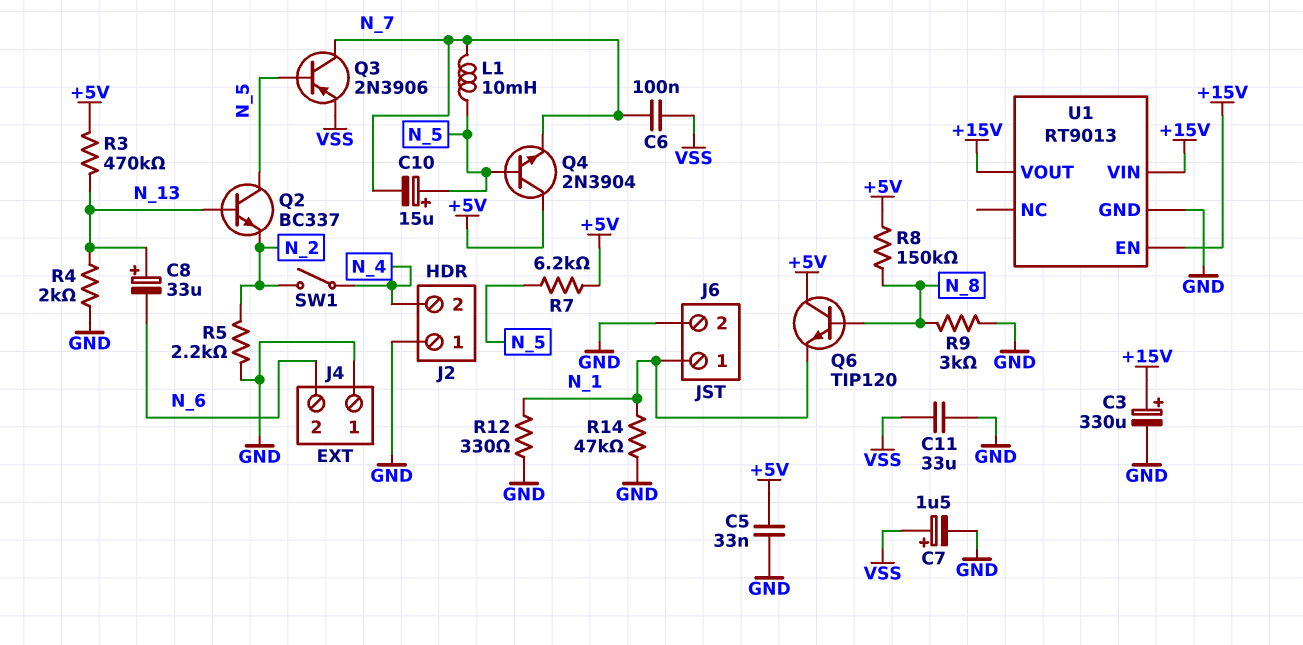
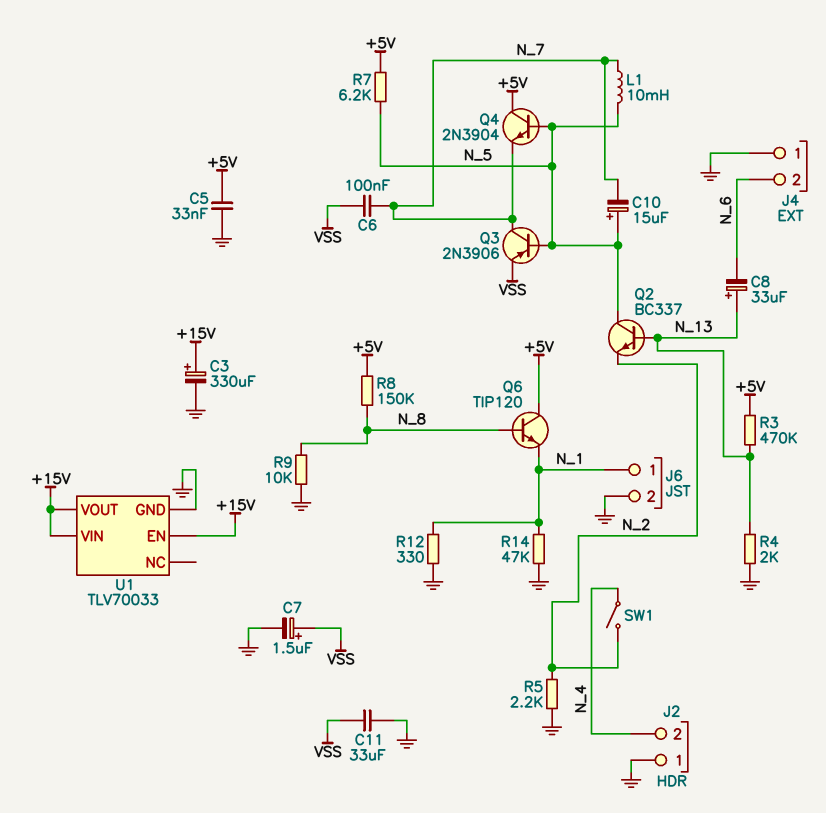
R9: 3k (GND, N_8) -> 10k (GND, N_8)
U1: RT9013 -> TLV70033

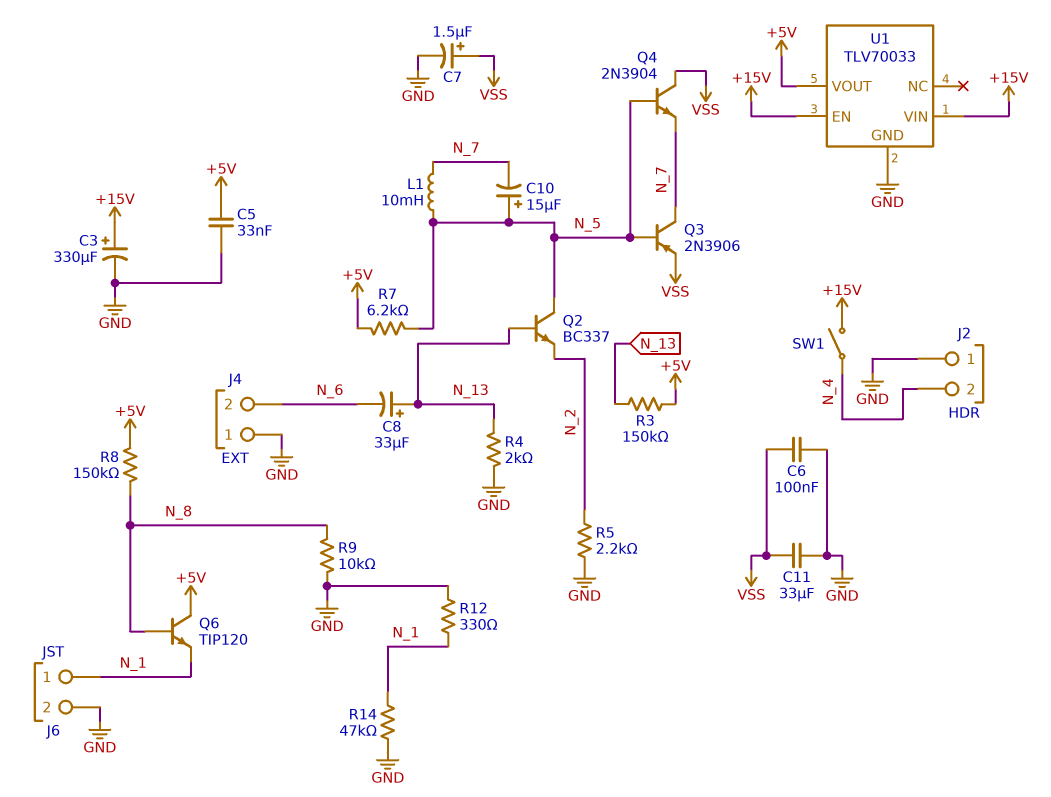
C6: 100nF (N_7, VSS) -> 100nF (GND, VSS)
Q4: NPN 2N3904 (B N_5, C +5V, E N_7) -> NPN 2N3904 (B N_5, C VSS, E N_7)
R3: 470k (+5V, N_13) -> 150k (+5V, N_13)
SW1: switch (N_2, N_4) -> switch (+15V, N_4)
U1 pin VOUT: +15V -> +5V

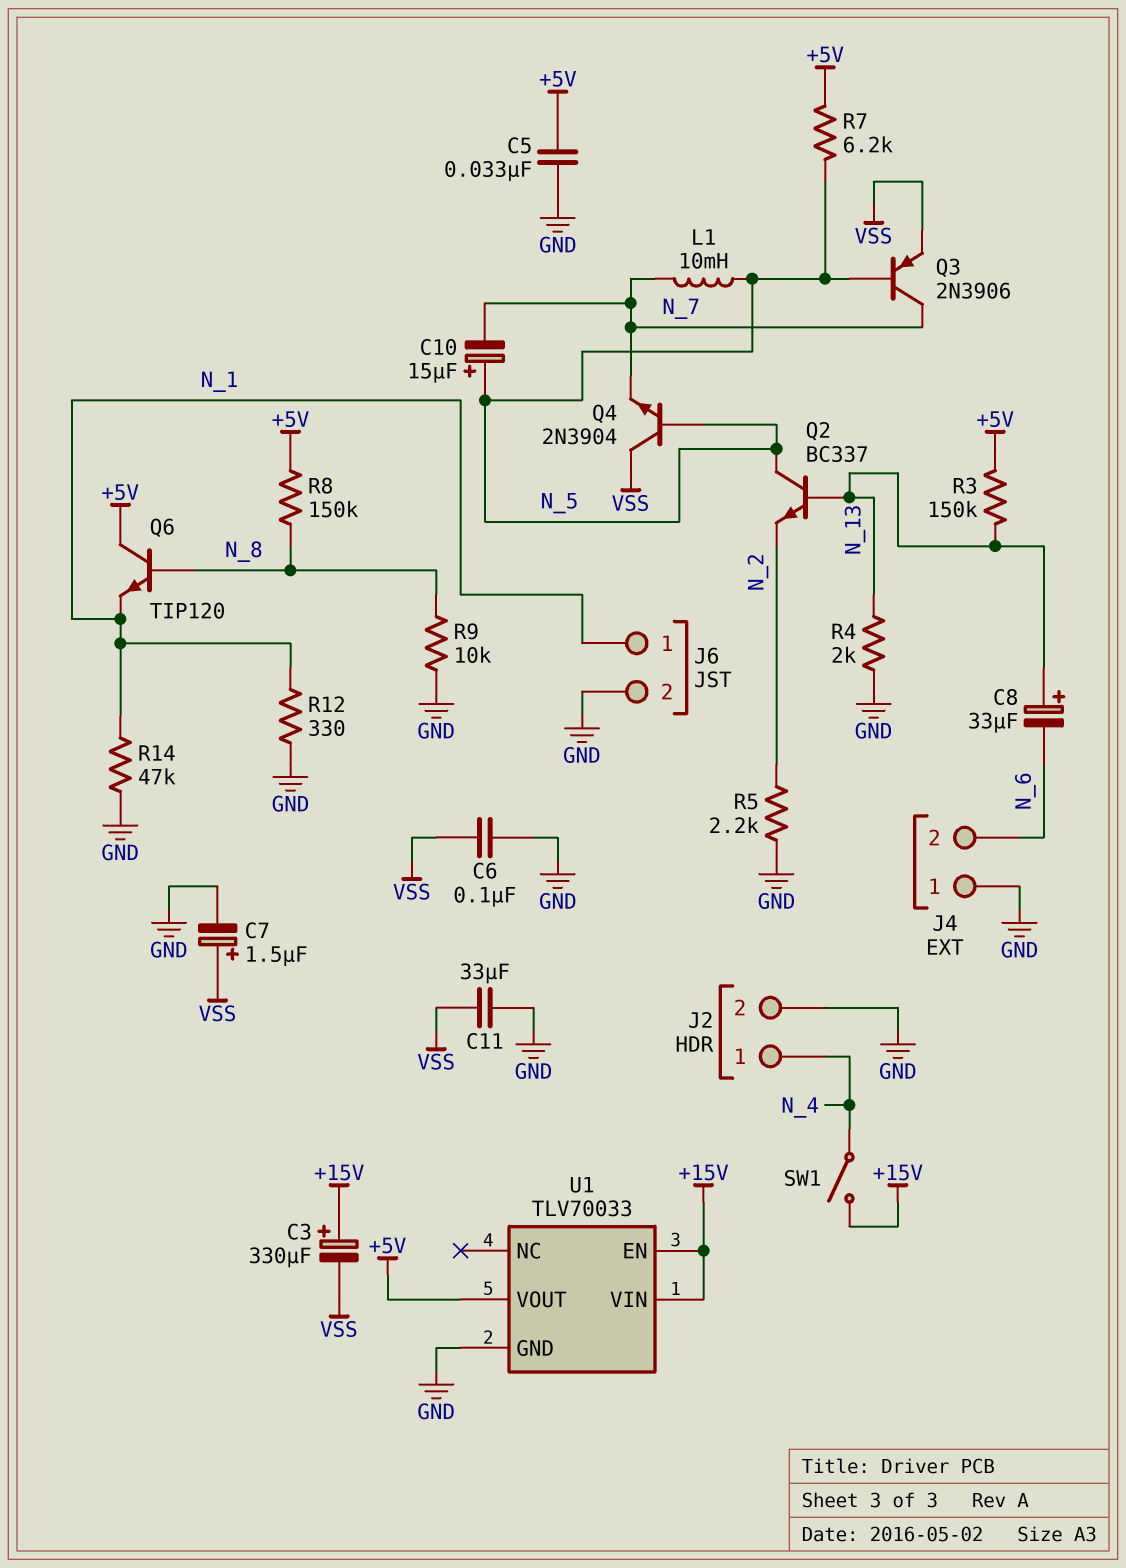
C3: 330uF (plus +15V, minus GND) -> 330uF (plus +15V, minus VSS)
J2 pin 1: GND -> N_4
J2 pin 2: N_4 -> GND

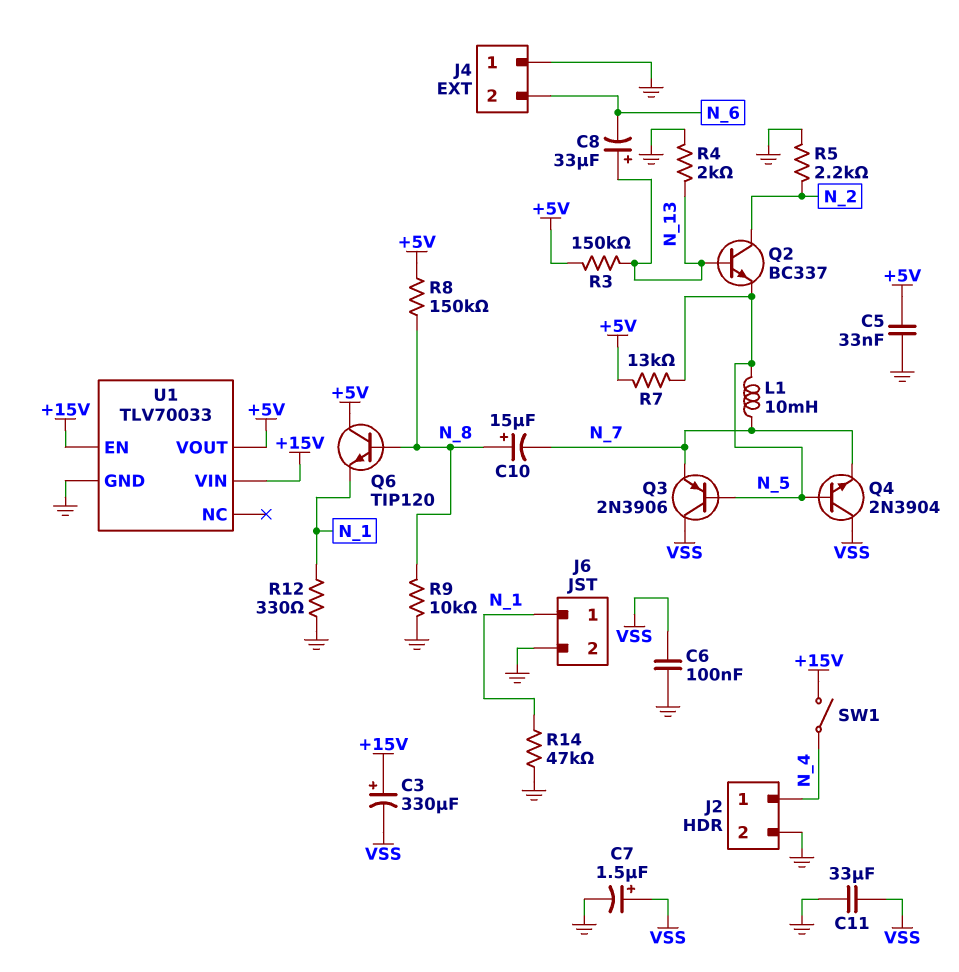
C10: 15uF (plus N_5, minus N_7) -> 15uF (plus N_8, minus N_7)
Q2: NPN BC337 (B N_13, C N_5, E N_2) -> NPN BC337 (B N_13, C N_2, E N_5)
Q3: PNP 2N3906 (B N_5, C N_7, E VSS) -> PNP 2N3906 (B N_5, C VSS, E N_7)
R7: 6.2k (+5V, N_5) -> 13k (+5V, N_5)

